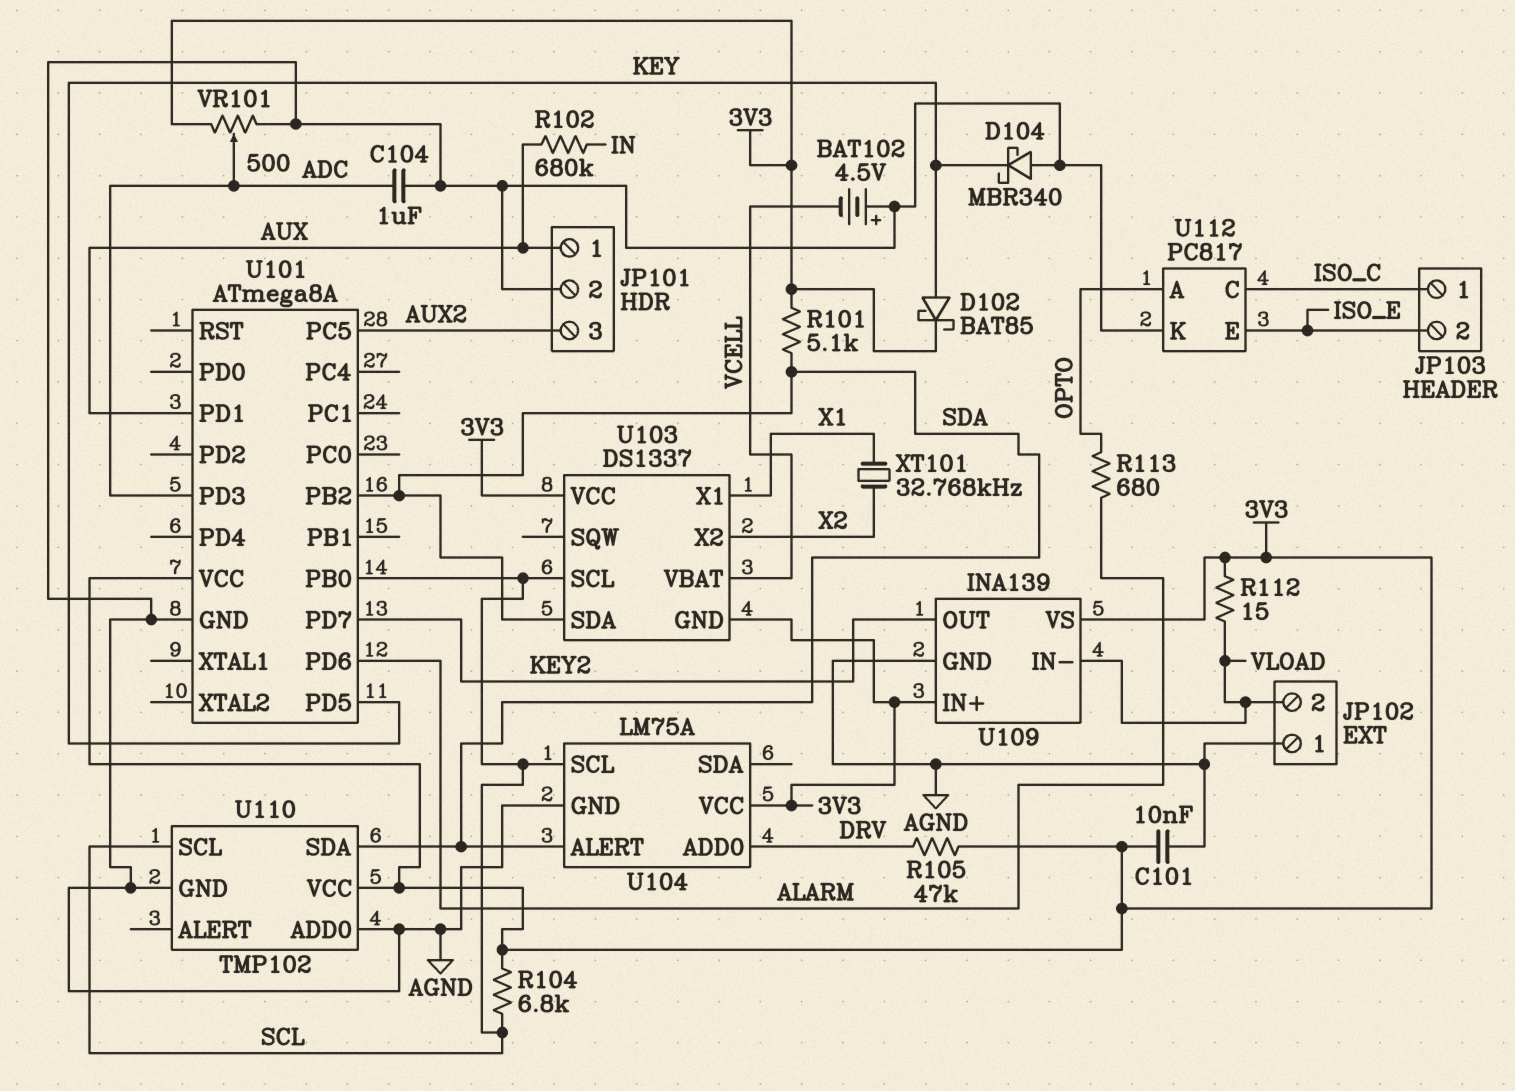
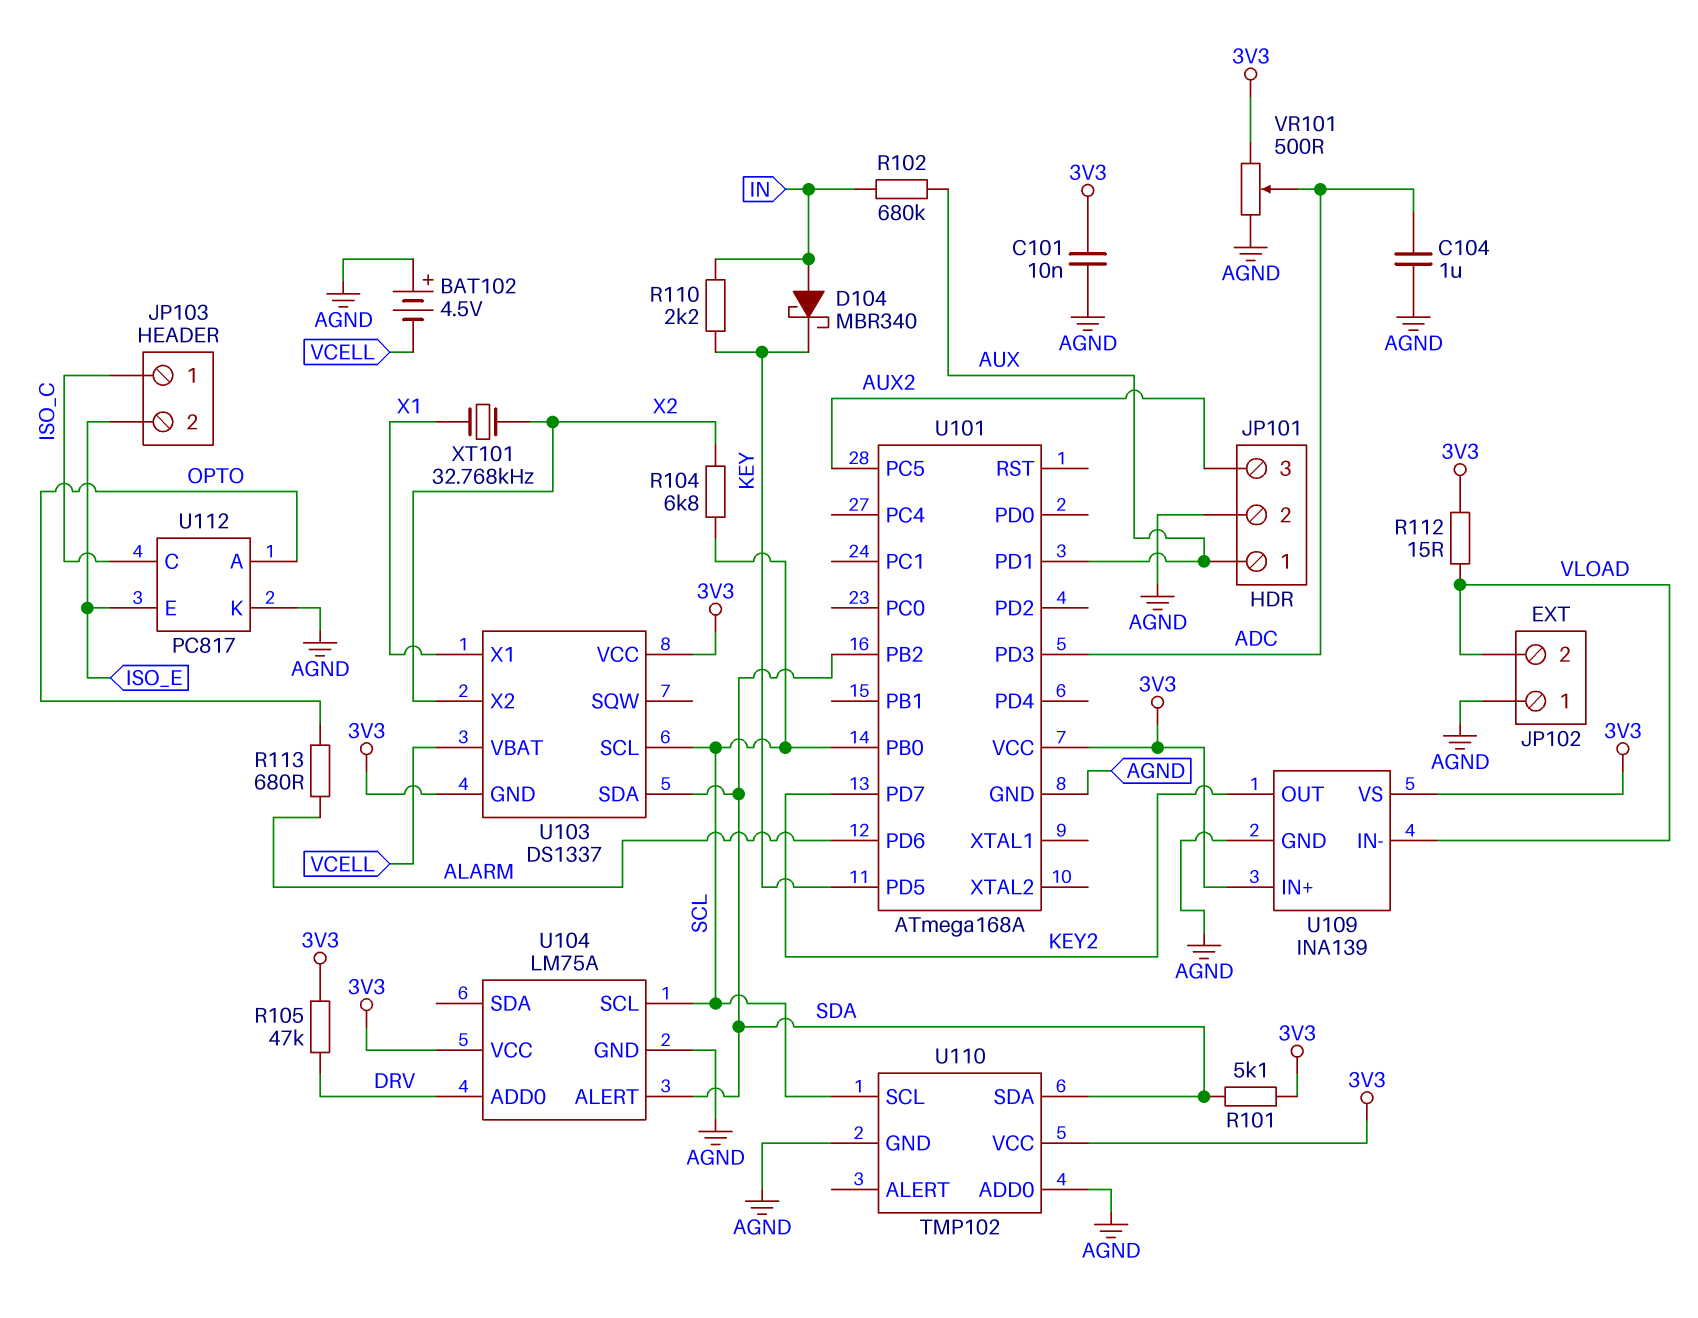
D102: schottky BAT85 (A KEY, K 3V3) -> none
D104: schottky MBR340 (A AGND, K KEY) -> schottky MBR340 (A IN, K KEY)
R104: 6.8k (3V3, SCL) -> 6.8k (SCL, X2)
R110: none -> 2.2k (IN, KEY)
U101: ATmega8A -> ATmega168A

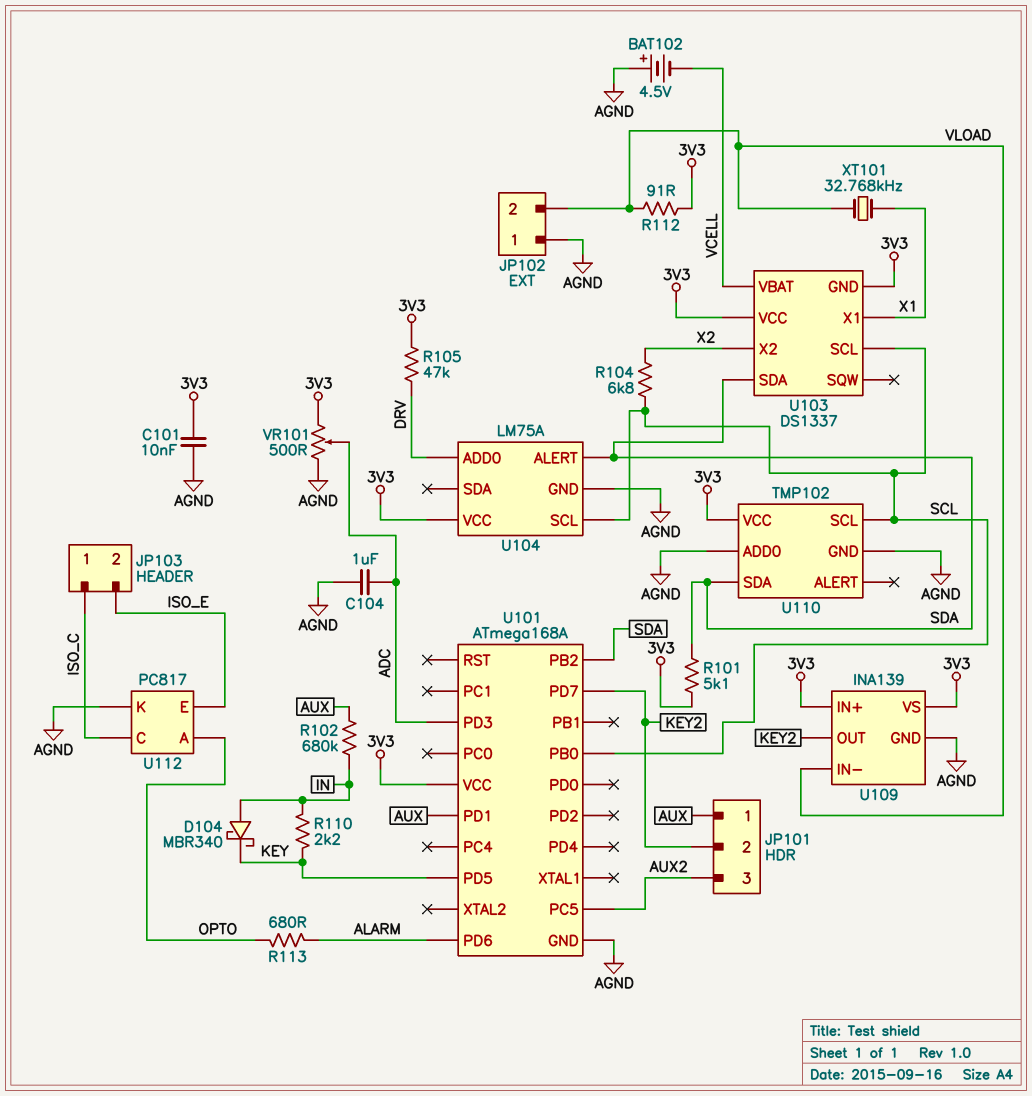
JP101 pin 2: AGND -> KEY2
R112: 15 (3V3, VLOAD) -> 91 (3V3, VLOAD)
XT101: 32.768kHz (X1, X2) -> 32.768kHz (VLOAD, X1)

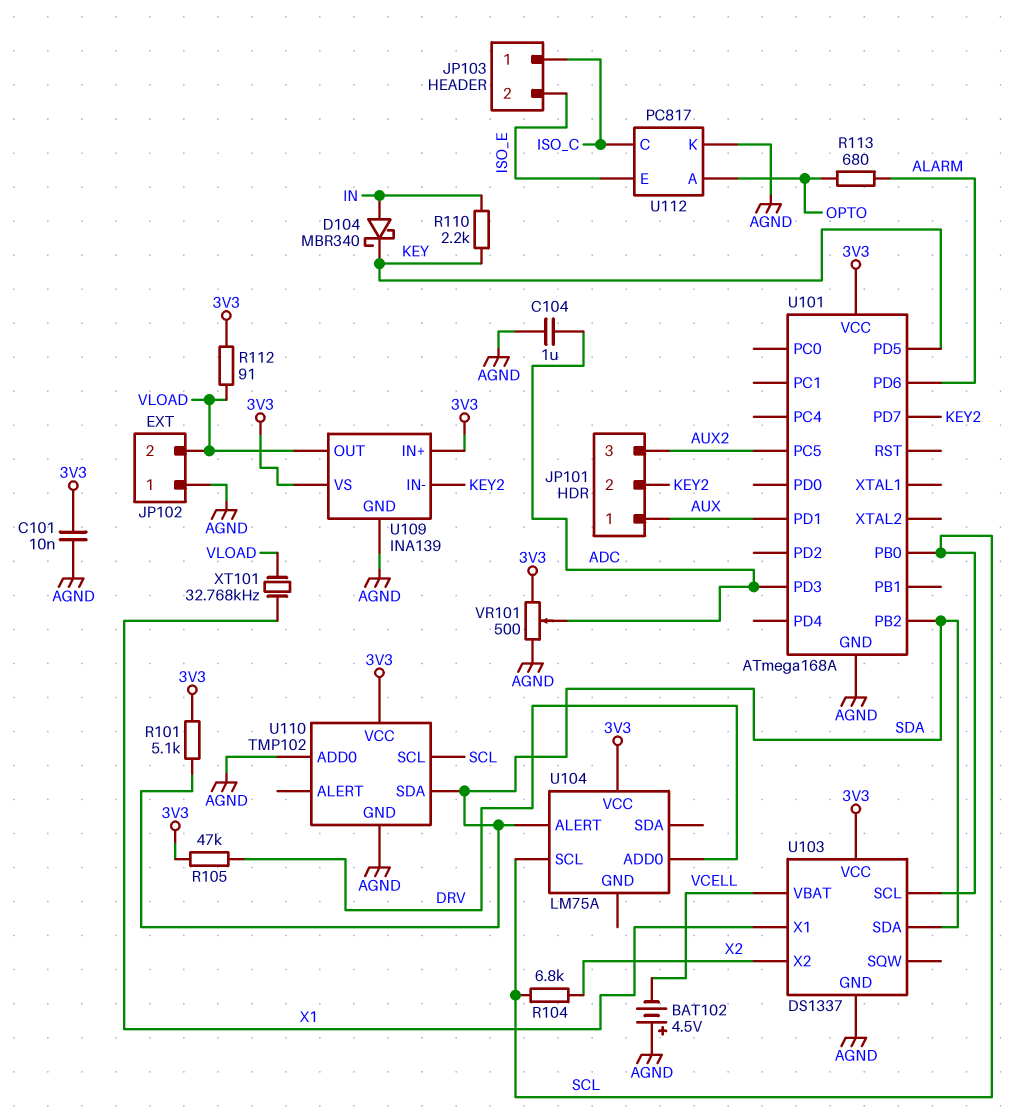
R102: 680k (AUX, IN) -> none
U103 pin GND: 3V3 -> AGND
U104 pin GND: AGND -> none
U109 pin IN-: VLOAD -> KEY2
U109 pin OUT: KEY2 -> VLOAD

